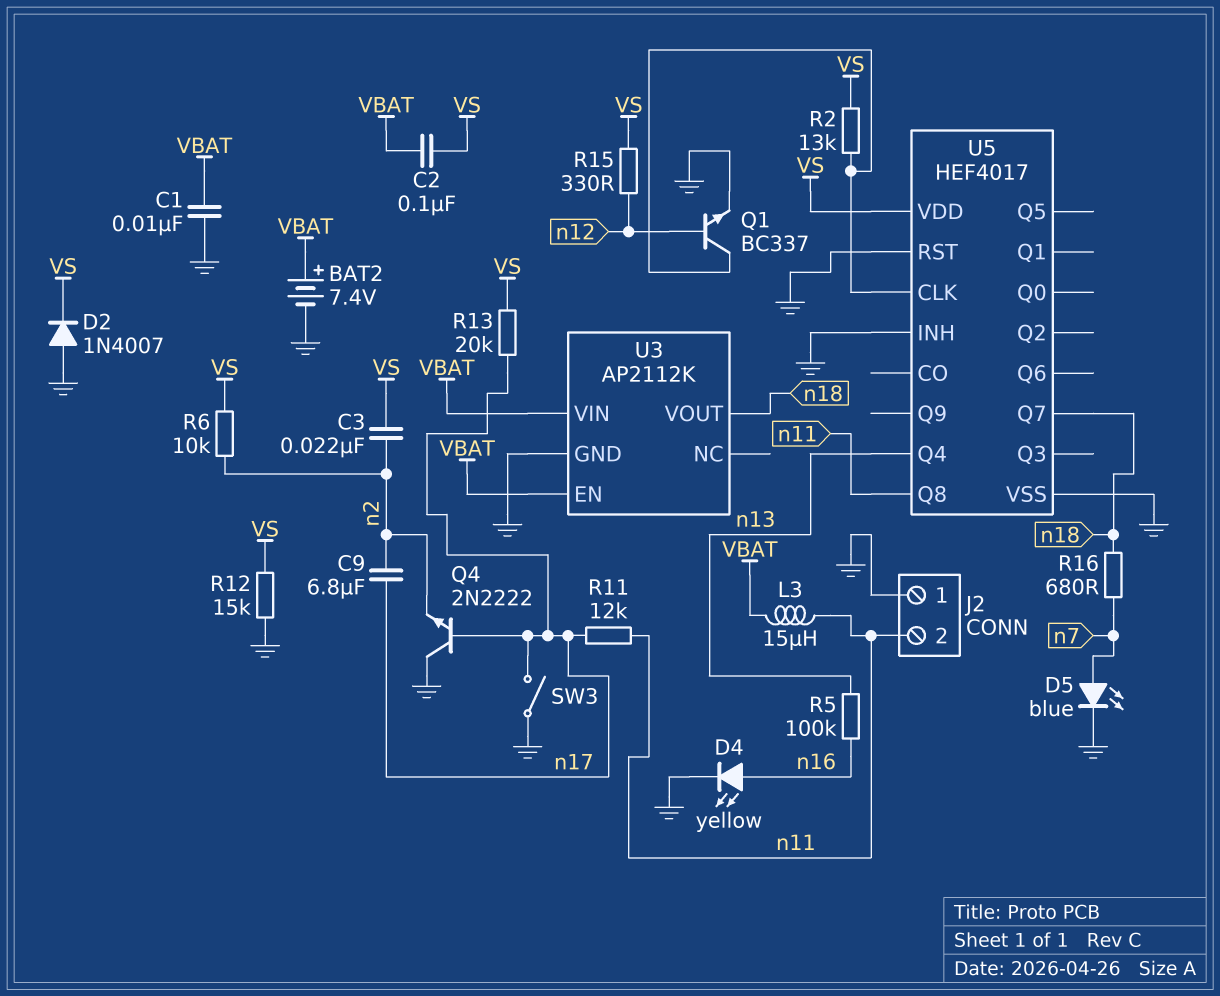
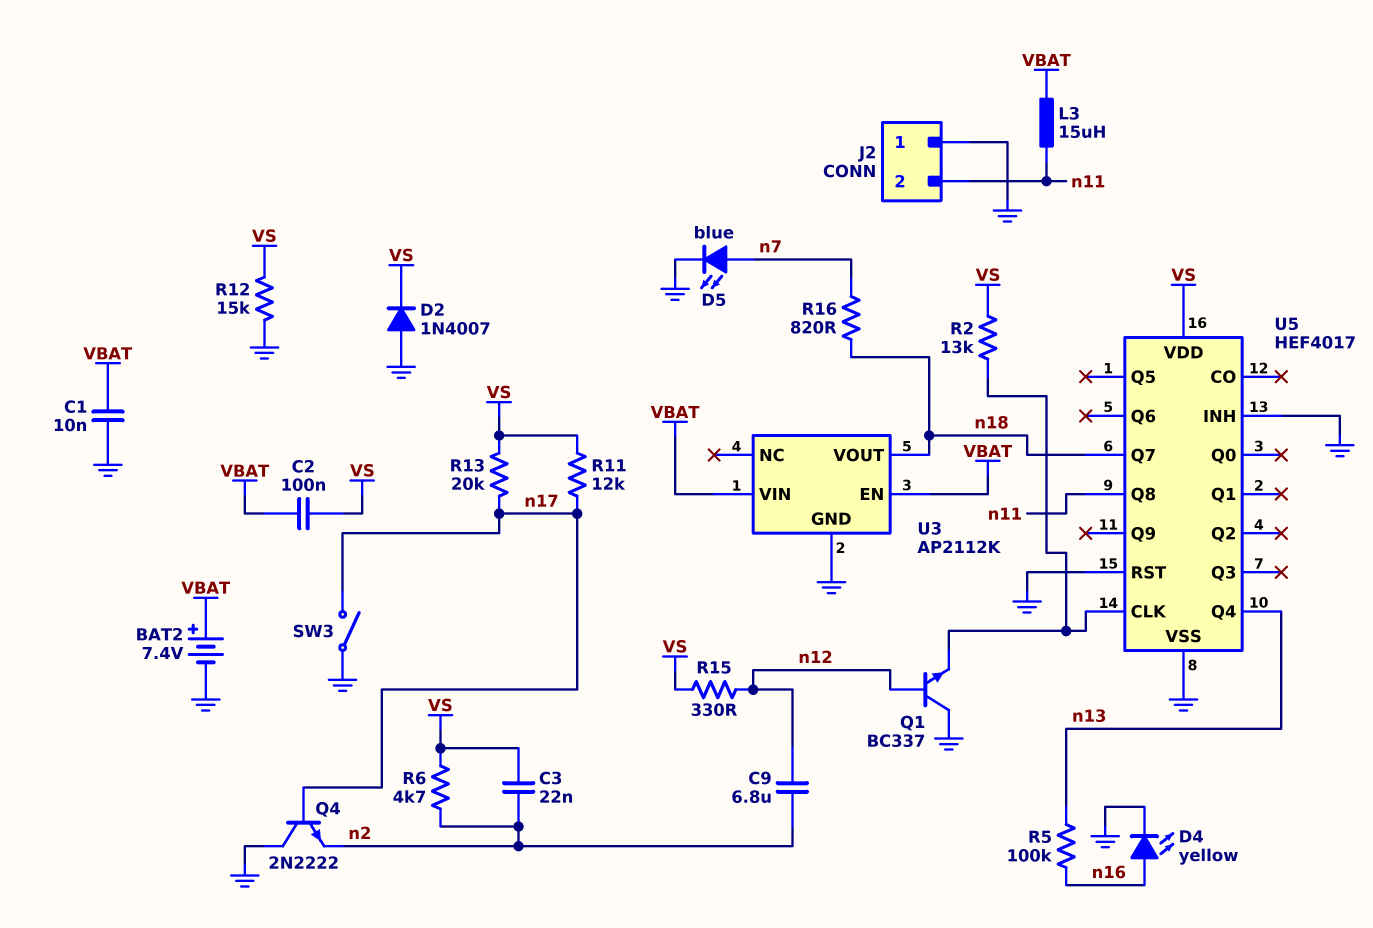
C9: 6.8uF (n2, n17) -> 6.8uF (n2, n12)
Q1: NPN BC337 (B n12, C U5/CLK, E GND) -> NPN BC337 (B n12, C GND, E U5/CLK)
R6: 10k (VS, n2) -> 4.7k (VS, n2)
R11: 12k (n11, n17) -> 12k (VS, n17)
R16: 680 (n7, n18) -> 820 (n7, n18)

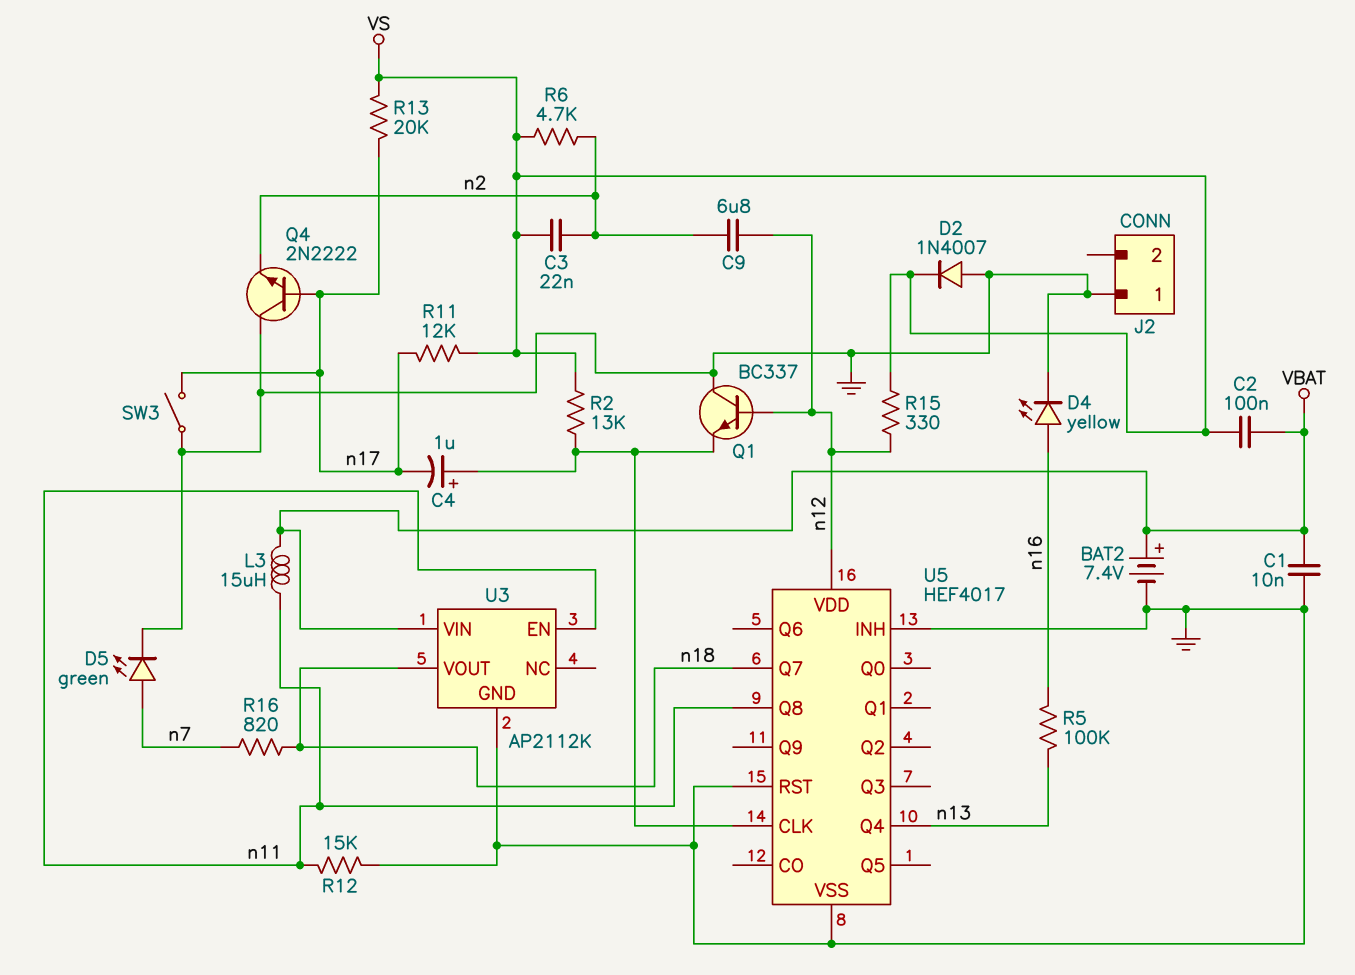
C4: none -> 1uF (plus U5/CLK, minus n17)
D5: LED blue (A n7, K GND) -> LED green (A n7, K GND)
J2 pin 2: n11 -> none
R12: 15k (GND, VS) -> 15k (GND, n11)
U3 pin EN: VBAT -> n11
U5 pin VDD: VS -> n12

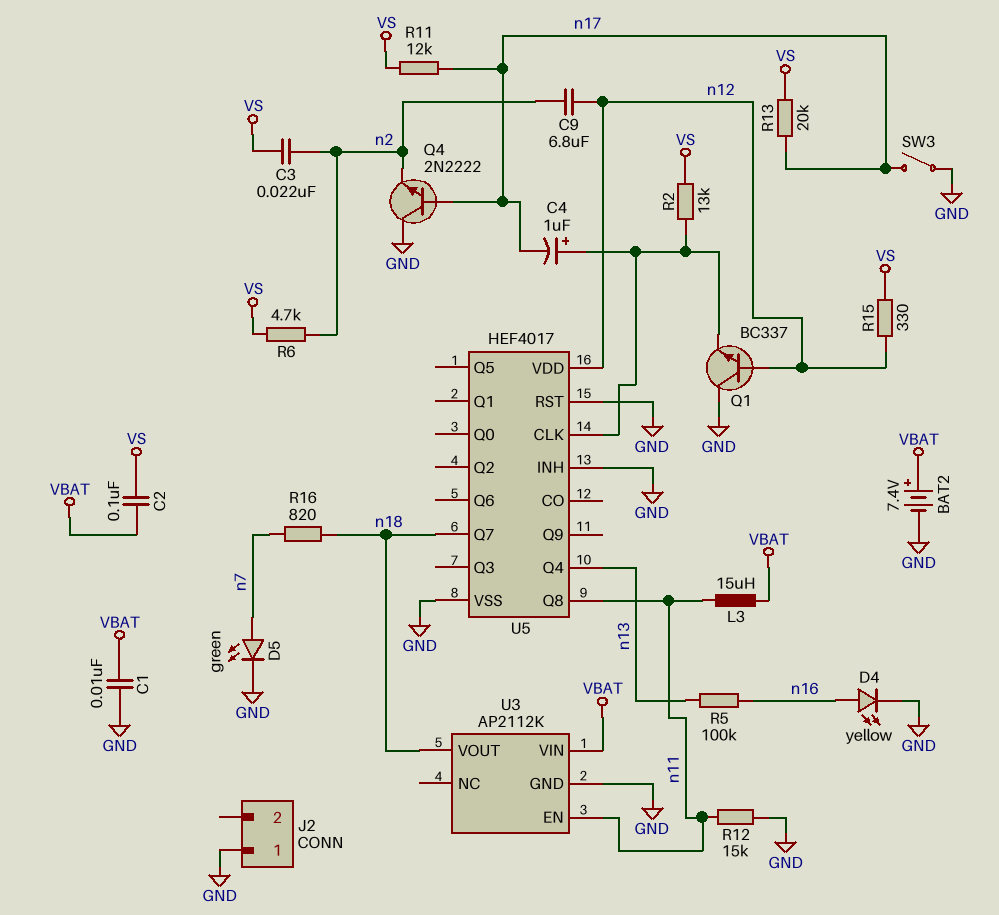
D2: diode 1N4007 (A GND, K VS) -> none

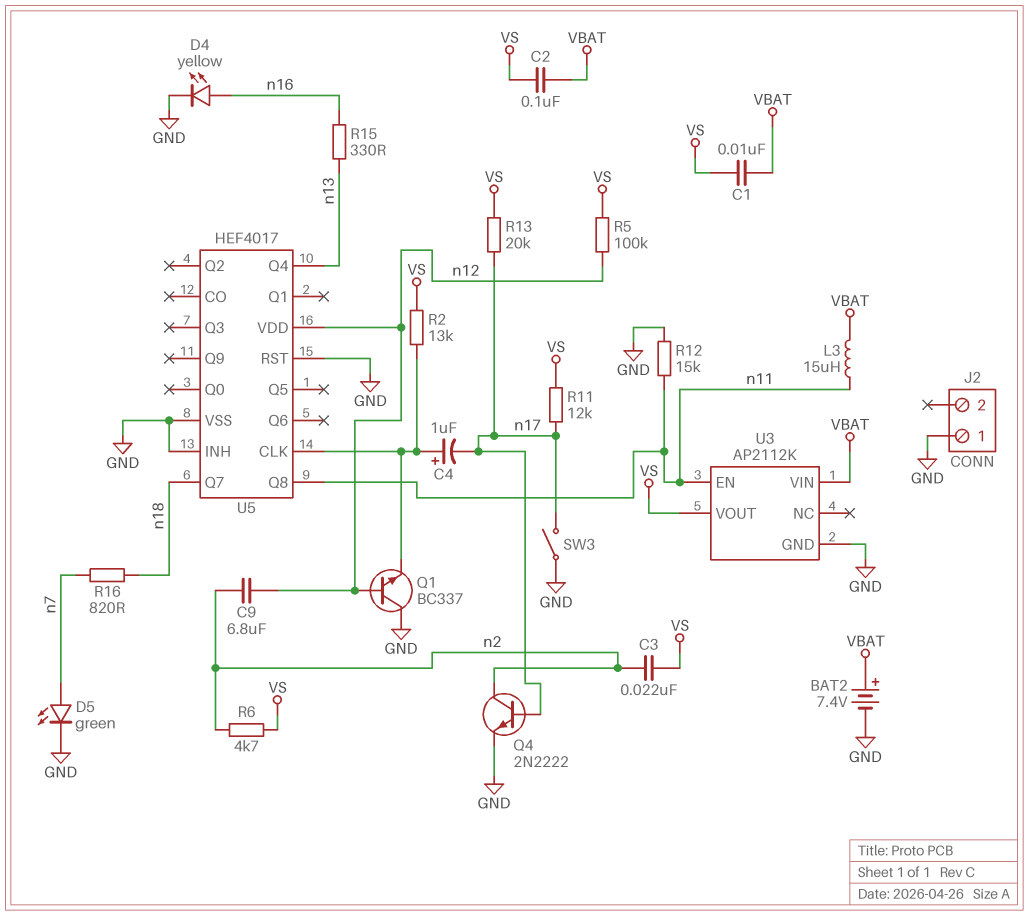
C1: 10nF (GND, VBAT) -> 10nF (VBAT, VS)
Q4: NPN 2N2222 (B n17, C GND, E n2) -> NPN 2N2222 (B n17, C n2, E GND)
R5: 100k (n13, n16) -> 100k (VS, n12)
R15: 330 (VS, n12) -> 330 (n13, n16)
U3 pin VOUT: n18 -> VS

